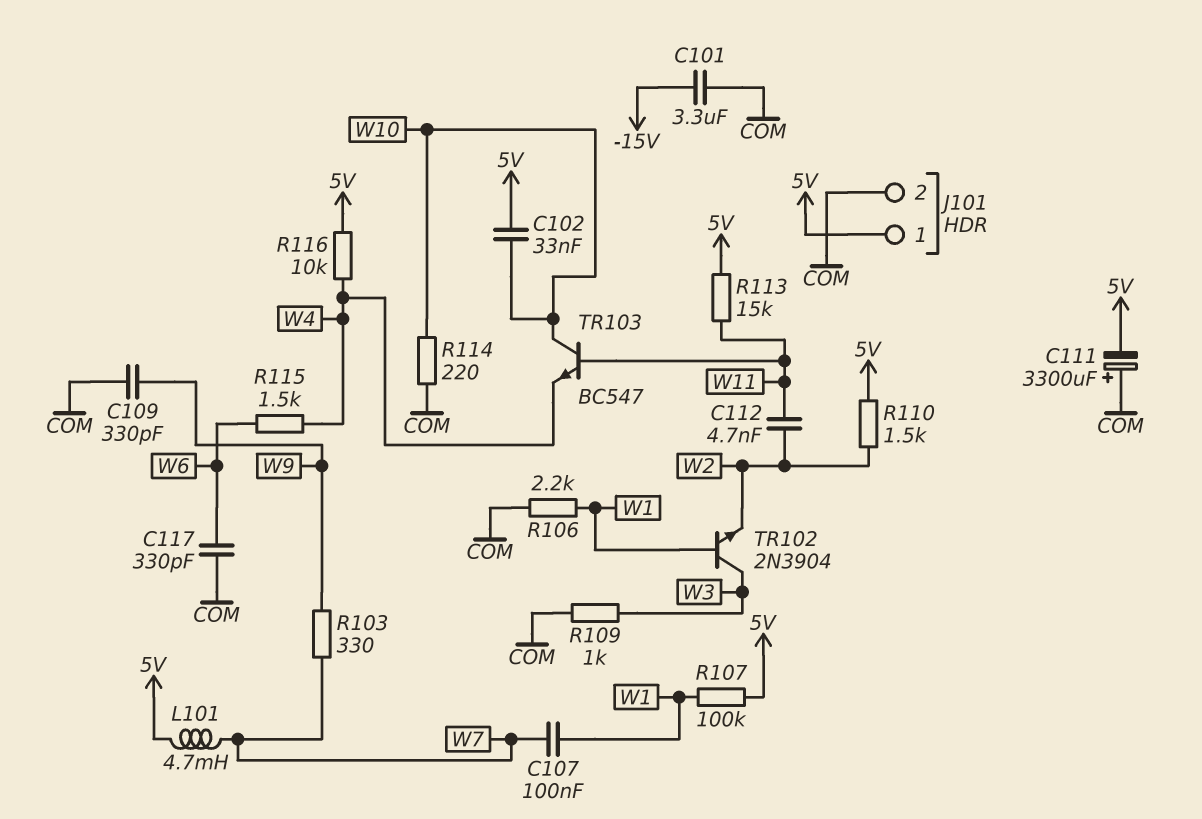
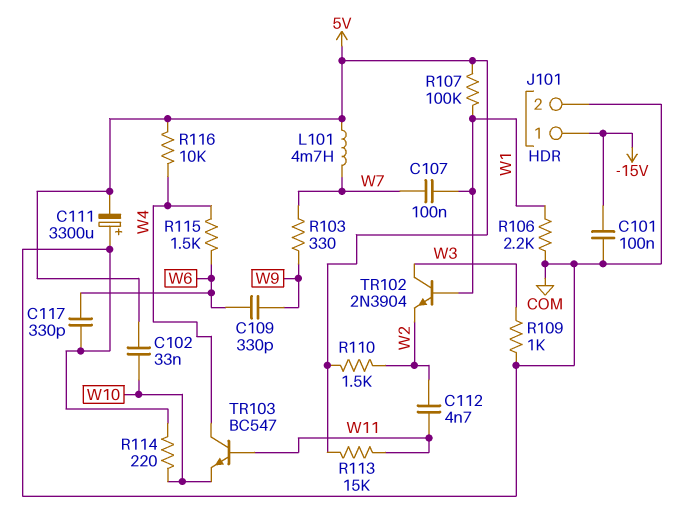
C101: 3.3uF (-15V, COM) -> 100nF (-15V, COM)
C109: 330pF (COM, W9) -> 330pF (W6, W9)
J101 pin 1: 5V -> -15V
TR103: NPN BC547 (B W11, C W10, E W4) -> NPN BC547 (B W11, C W4, E W10)

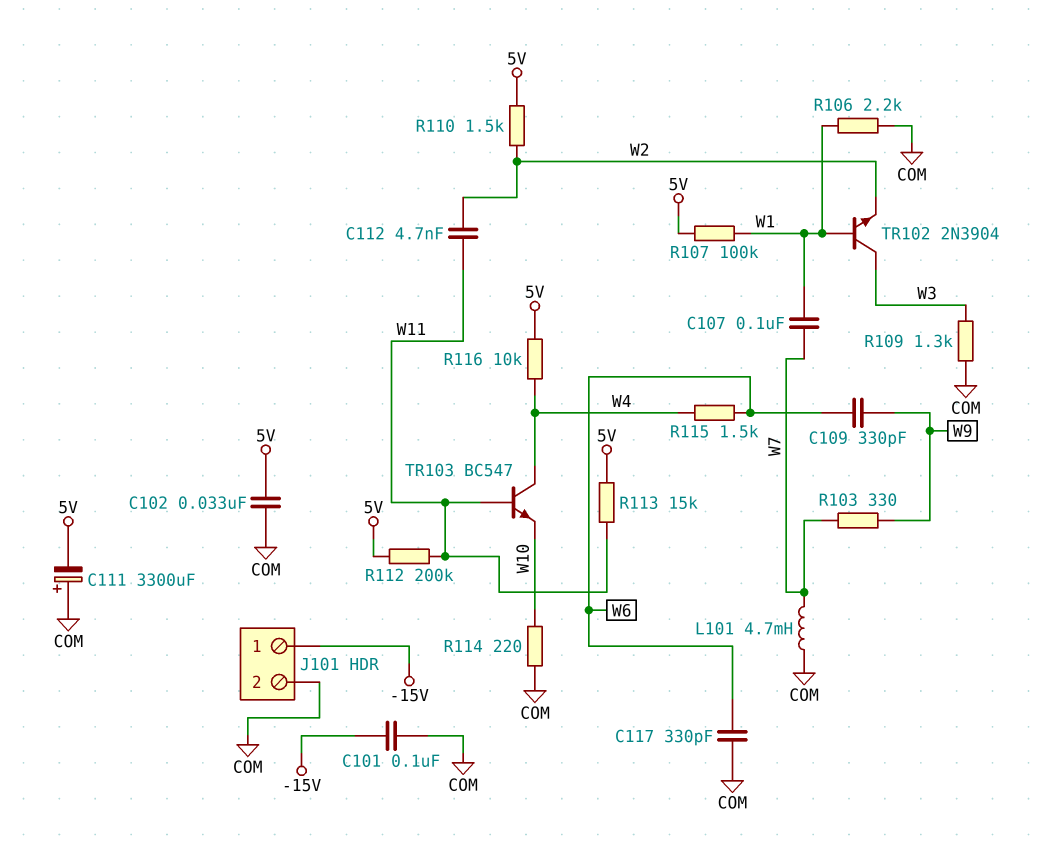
C102: 33nF (5V, W10) -> 33nF (5V, COM)
L101: 4.7mH (5V, W7) -> 4.7mH (COM, W7)
R109: 1k (COM, W3) -> 1.3k (COM, W3)
R112: none -> 200k (5V, W11)

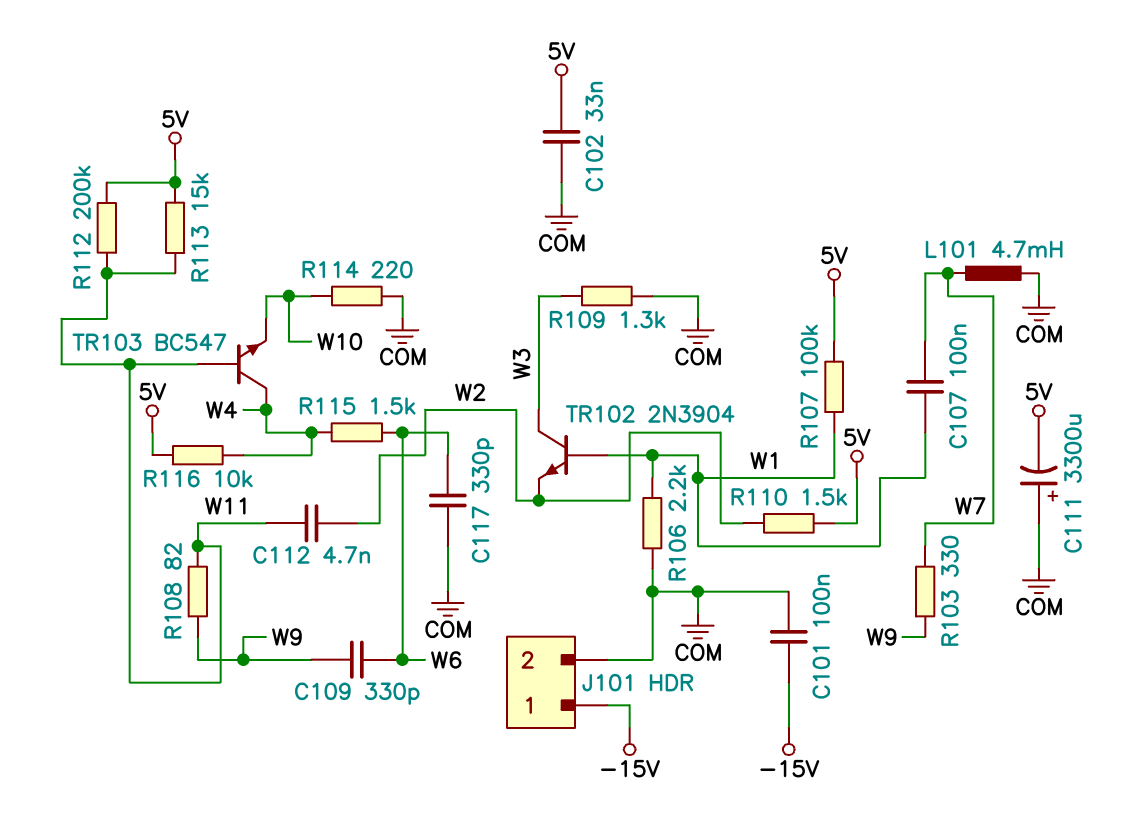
R108: none -> 82 (W9, W11)

